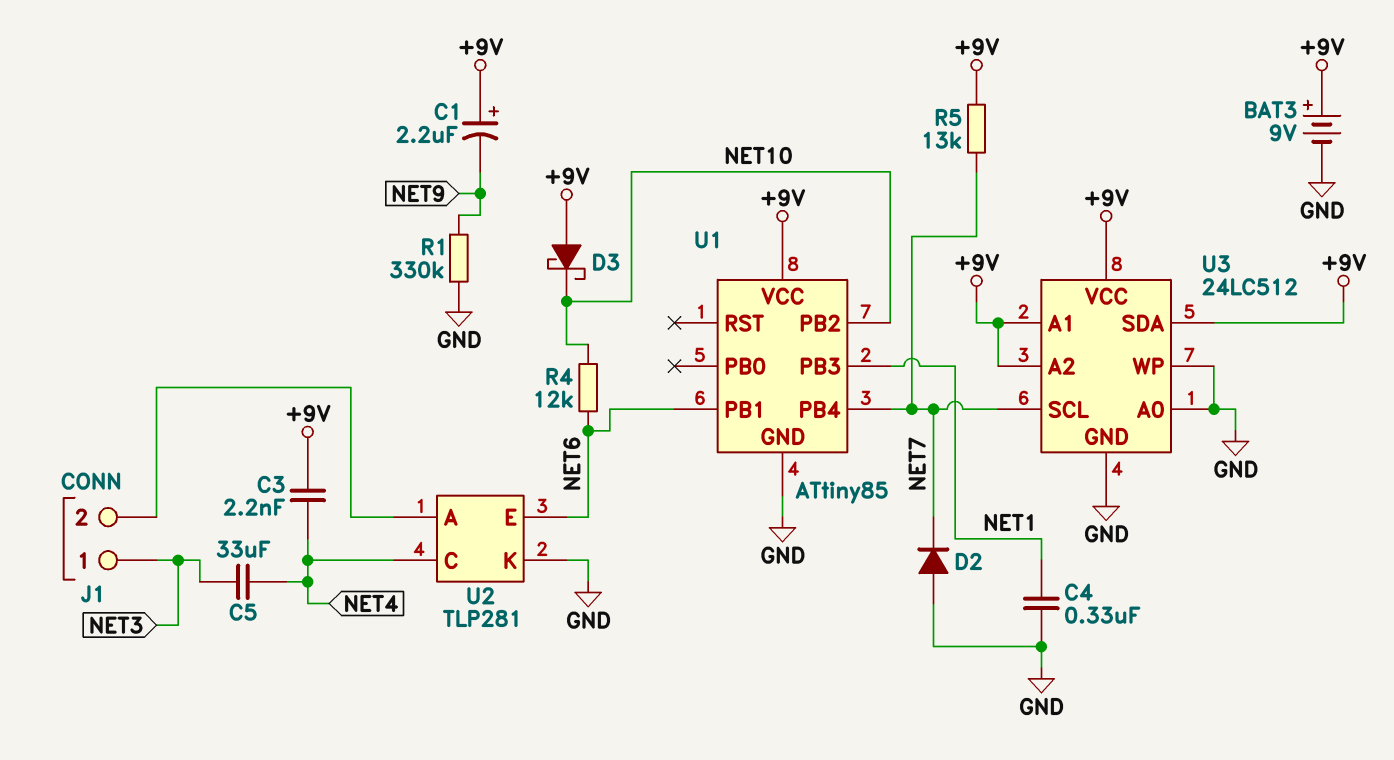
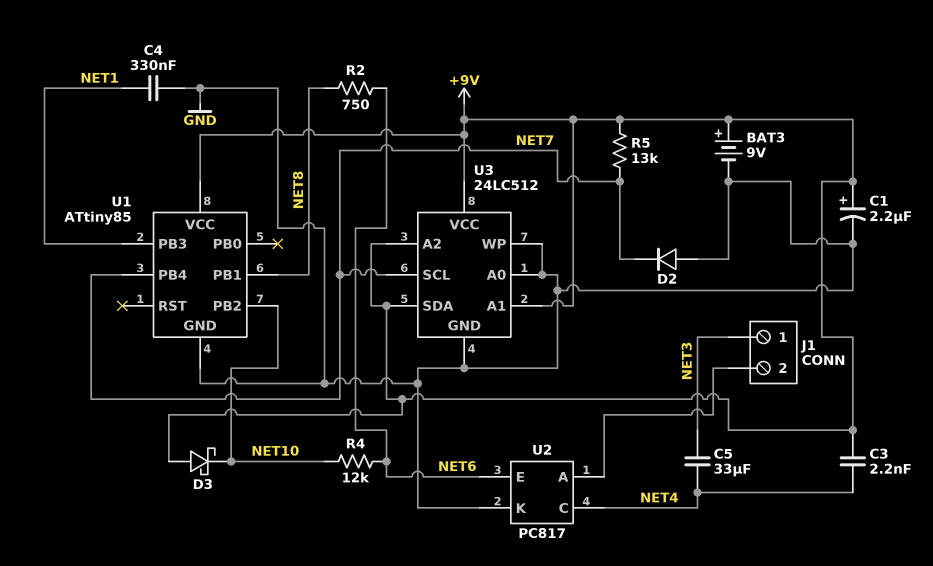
C1: 2.2uF (plus +9V, minus NET9) -> 2.2uF (plus +9V, minus GND)
R1: 330k (GND, NET9) -> none
R2: none -> 750 (NET6, NET8)
U1 pin PB1: NET6 -> NET8
U2: TLP281 -> PC817

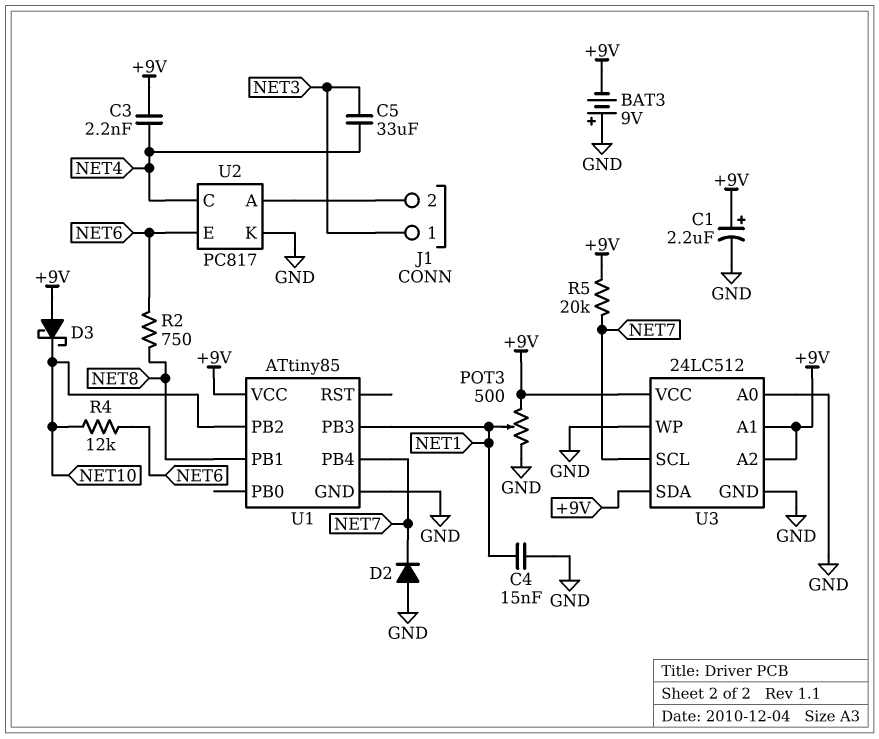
BAT3: 9V (plus +9V, minus GND) -> 9V (plus GND, minus +9V)
C4: 330nF (GND, NET1) -> 15nF (GND, NET1)
POT3: none -> 500 (+9V, GND, wiper NET1)
R5: 13k (+9V, NET7) -> 20k (+9V, NET7)

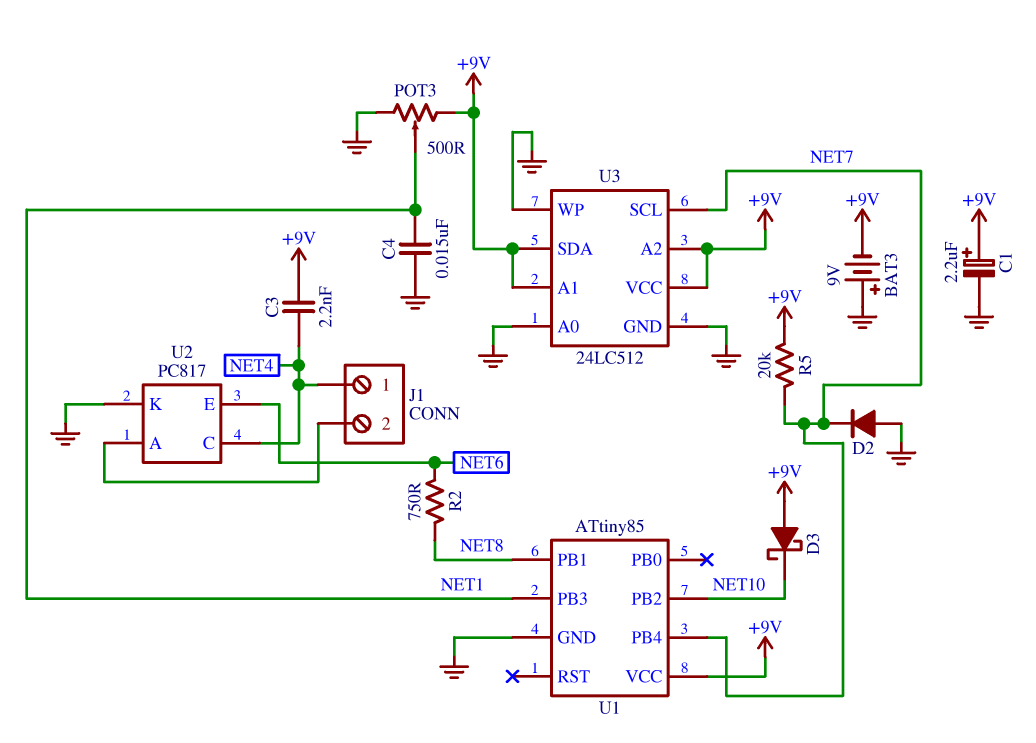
C5: 33uF (NET3, NET4) -> none
J1 pin 1: NET3 -> NET4
R4: 12k (NET6, NET10) -> none

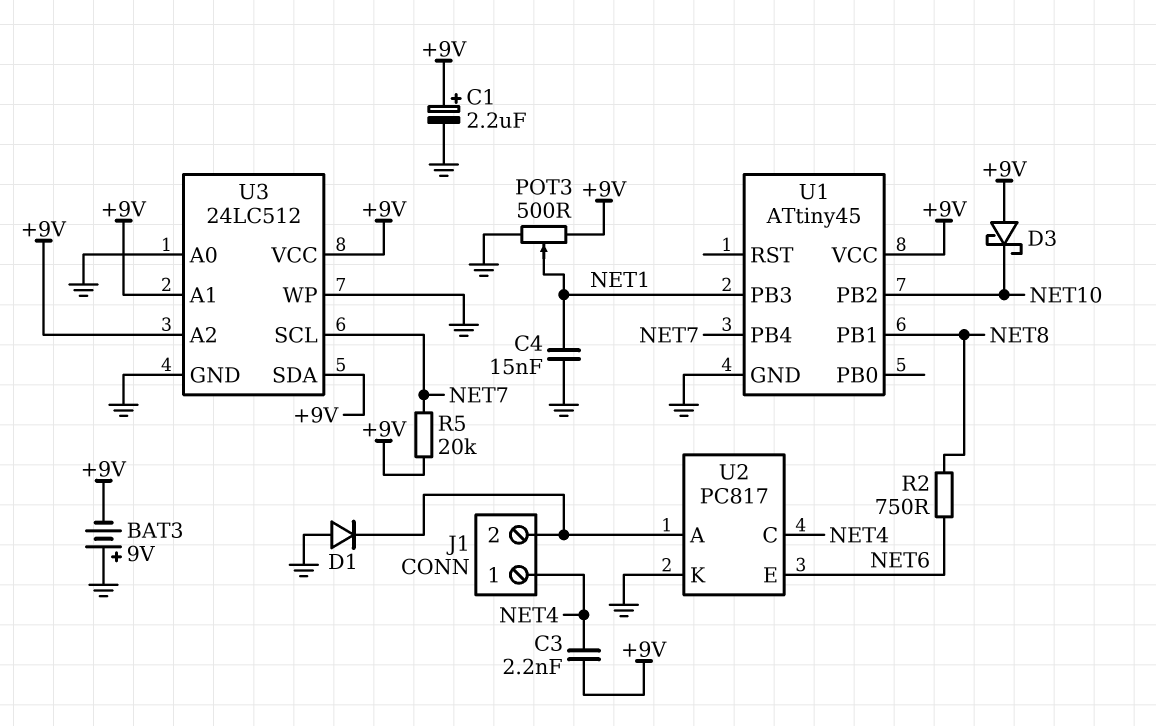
D1: none -> diode (A GND, K J1/2)
D2: diode (A GND, K NET7) -> none
U1: ATtiny85 -> ATtiny45

